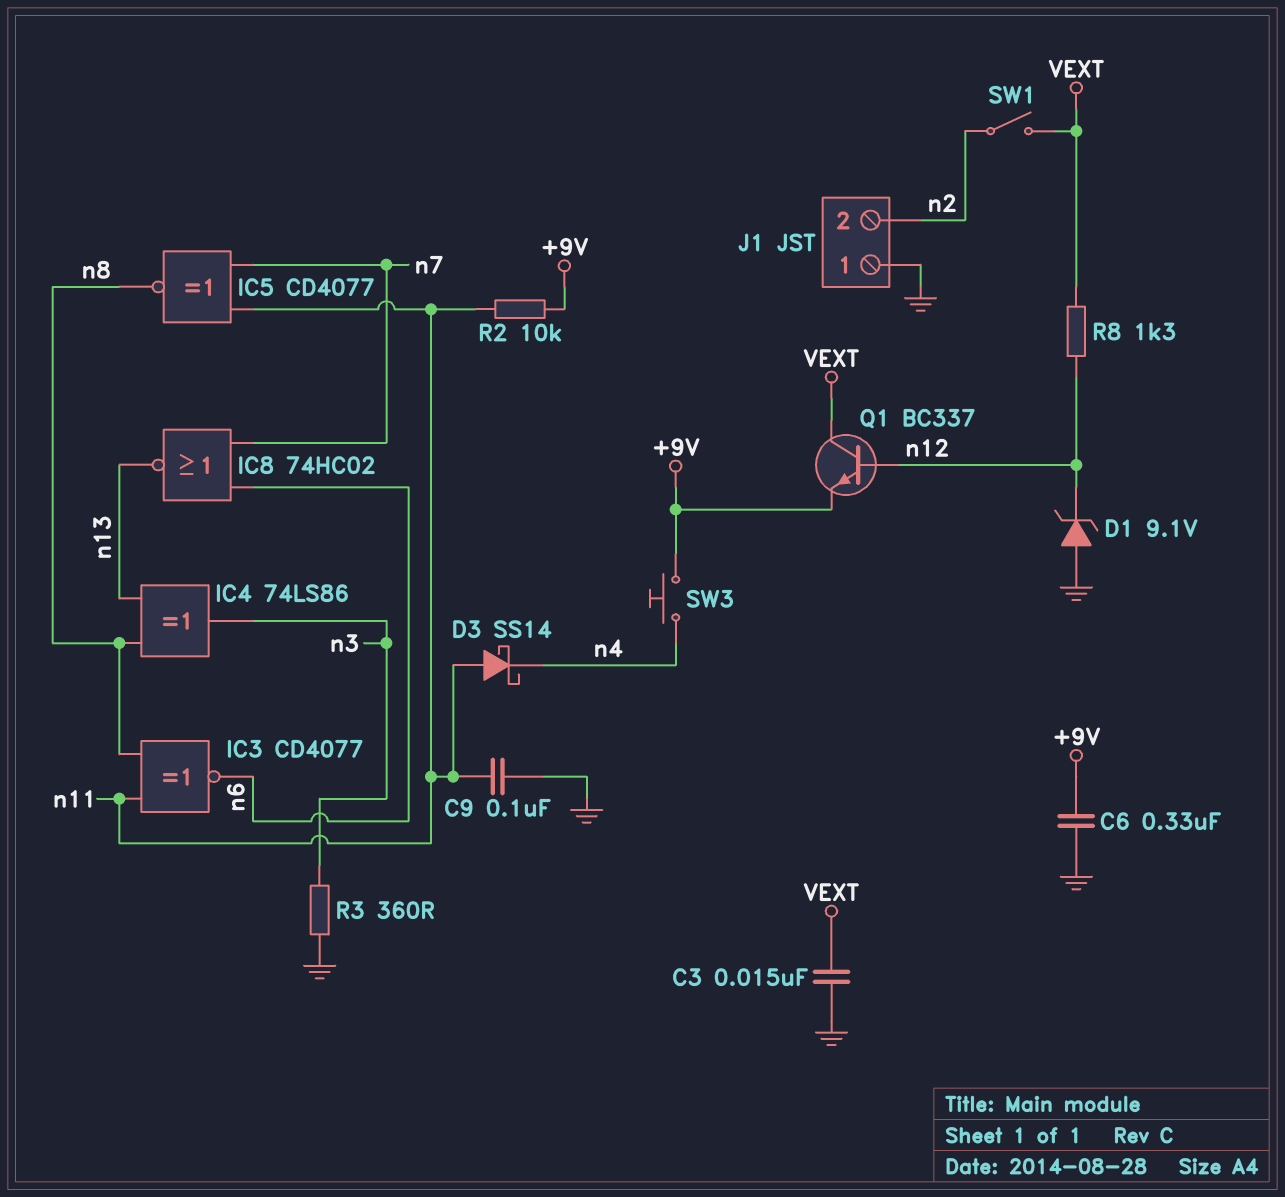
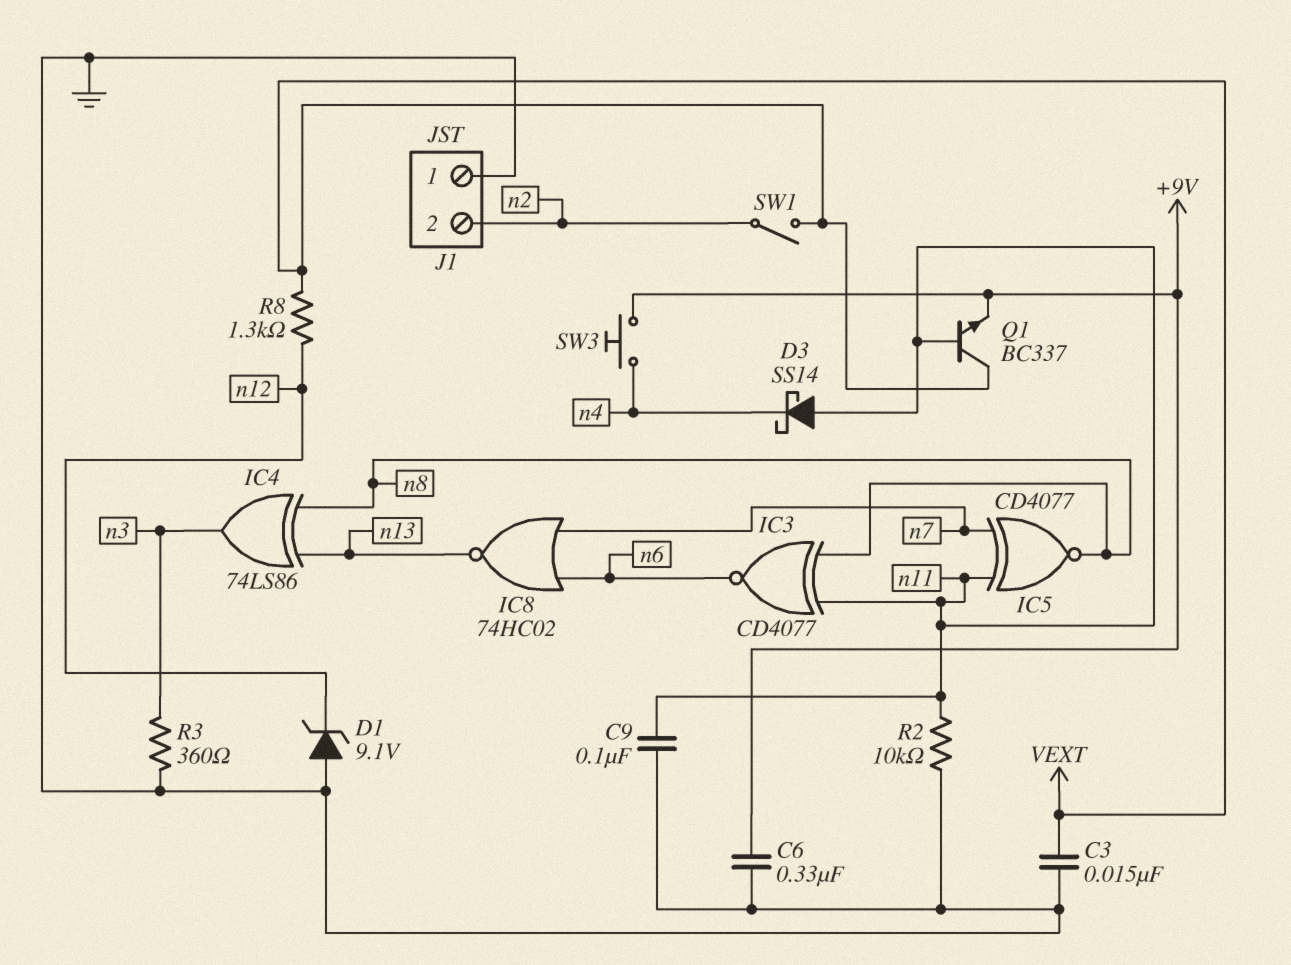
Q1: NPN BC337 (B n12, C VEXT, E +9V) -> NPN BC337 (B n11, C VEXT, E +9V)
R2: 10k (+9V, n11) -> 10k (GND, n11)

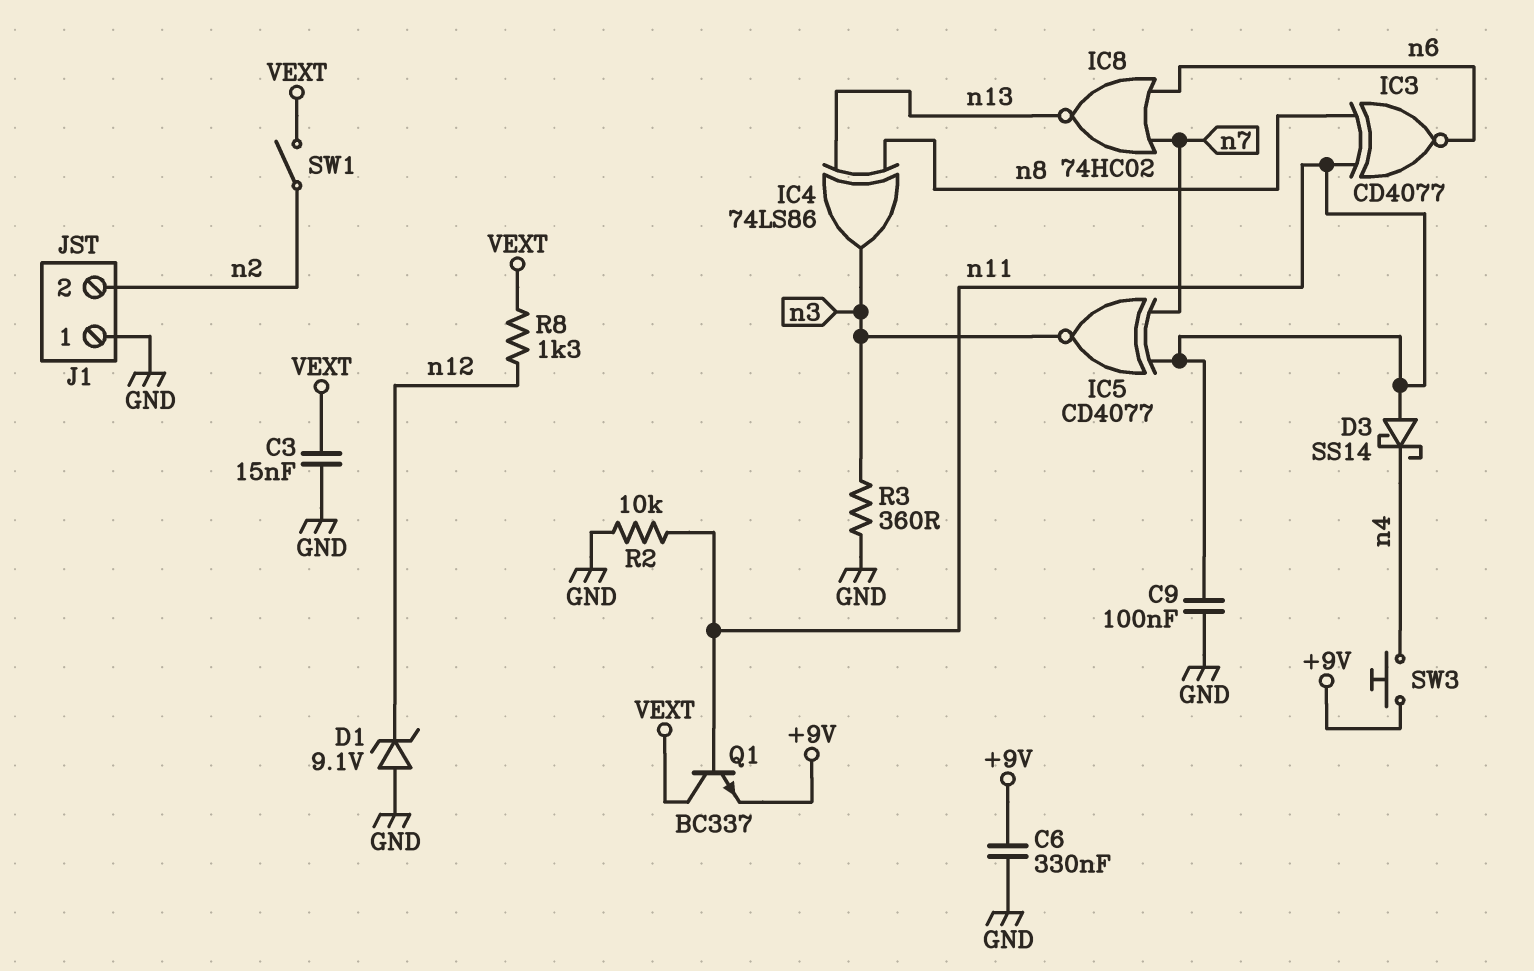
IC5: XNOR CD4077 (in n7, in n11, out n8) -> XNOR CD4077 (in n7, in n11, out n3)

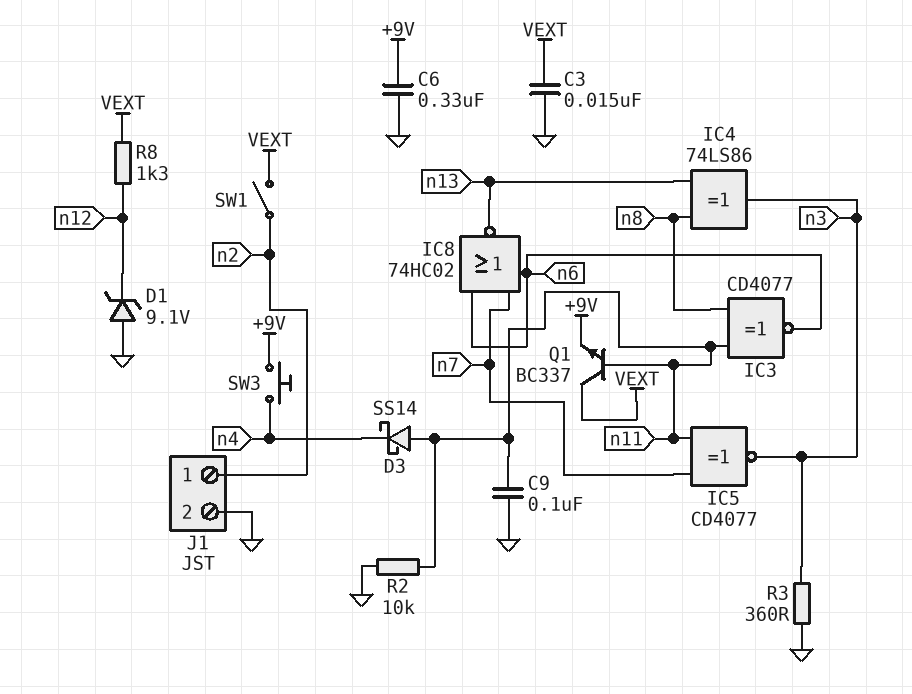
J1 pin 1: GND -> n2
J1 pin 2: n2 -> GND

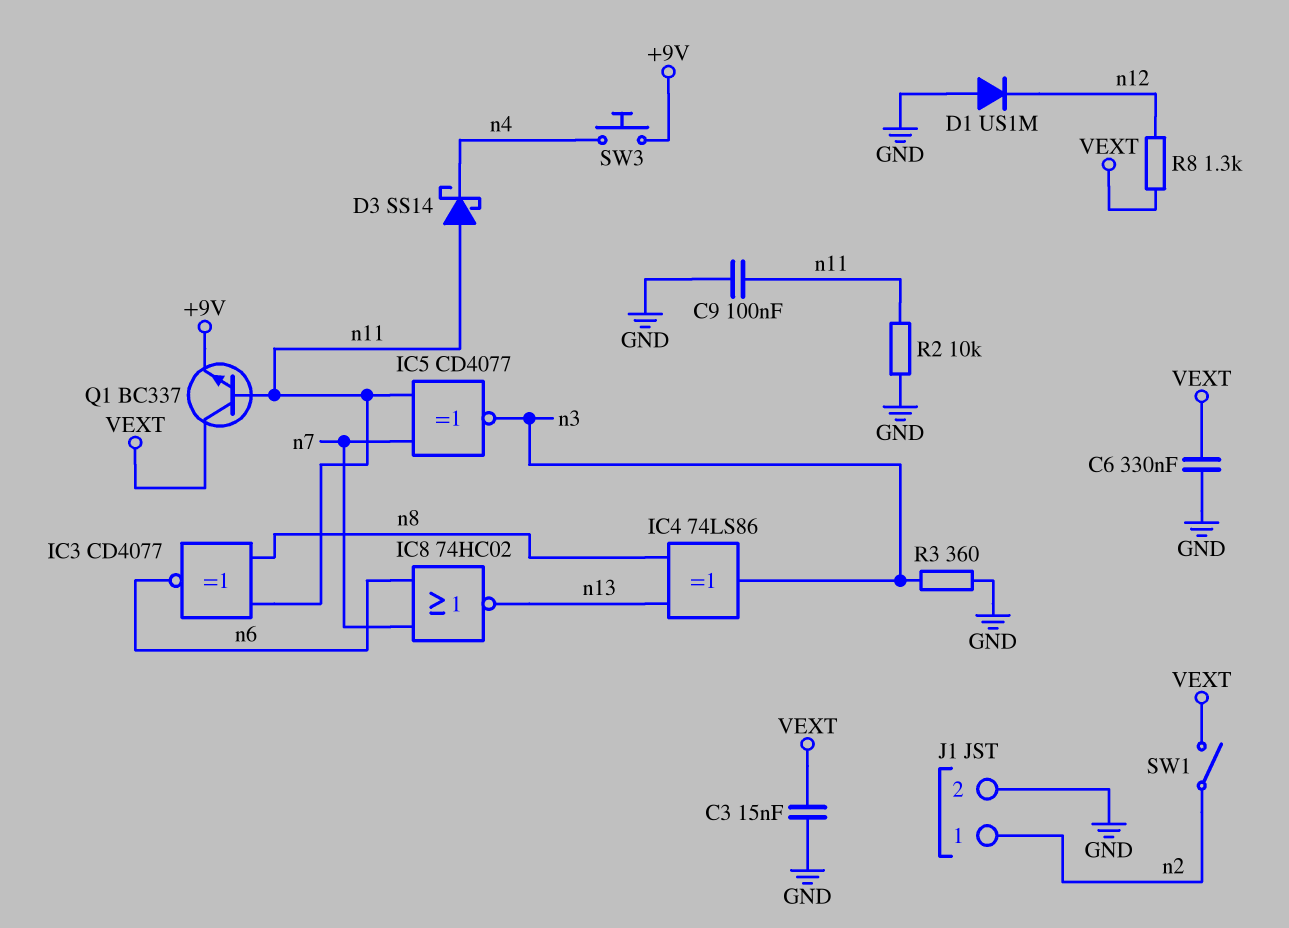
C6: 330nF (+9V, GND) -> 330nF (GND, VEXT)
D1: zener 9.1V (A GND, K n12) -> diode US1M (A GND, K n12)

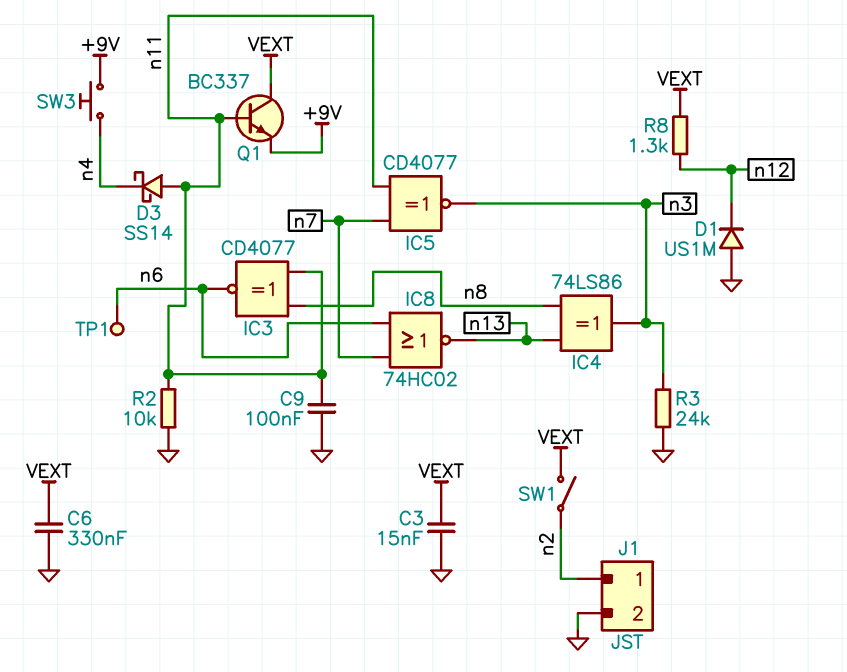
R3: 360 (GND, n3) -> 24k (GND, n3)
TP1: none -> test point (n6)

